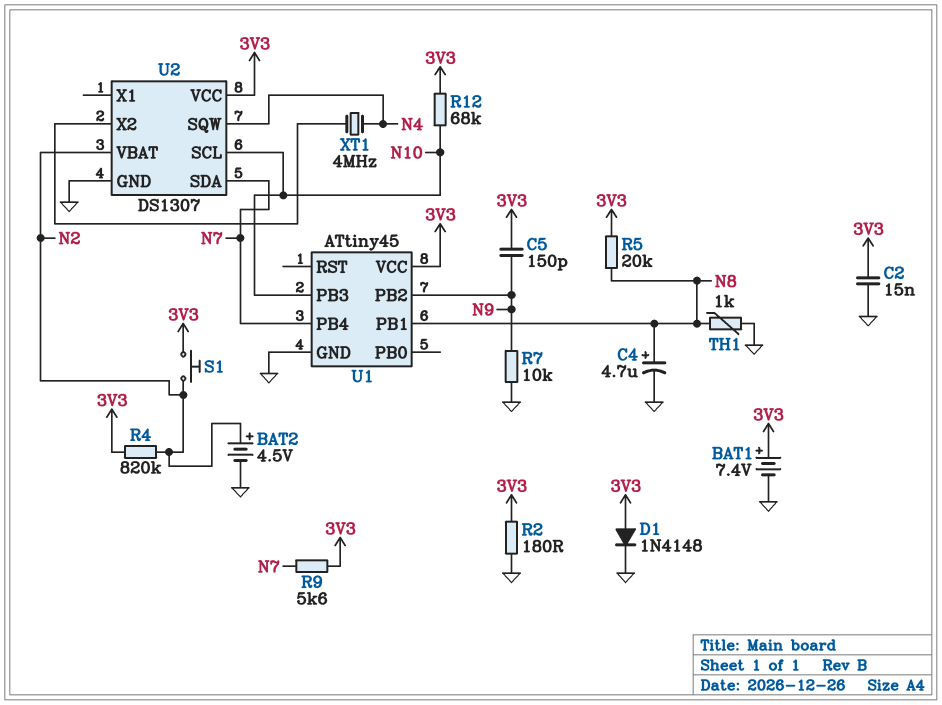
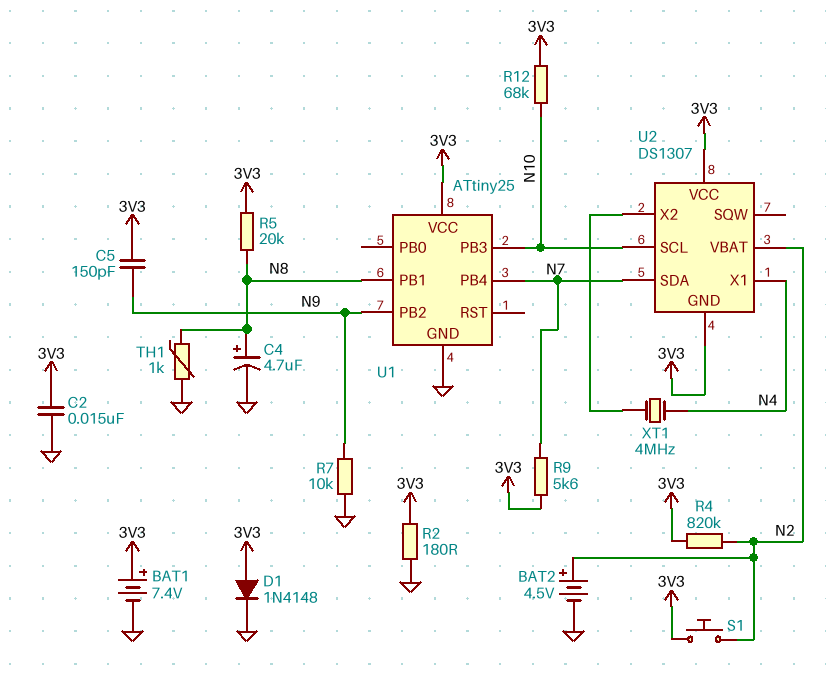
U1: ATtiny45 -> ATtiny25
U2 pin GND: GND -> 3V3
U2 pin SQW: N4 -> none
U2 pin X1: none -> N4

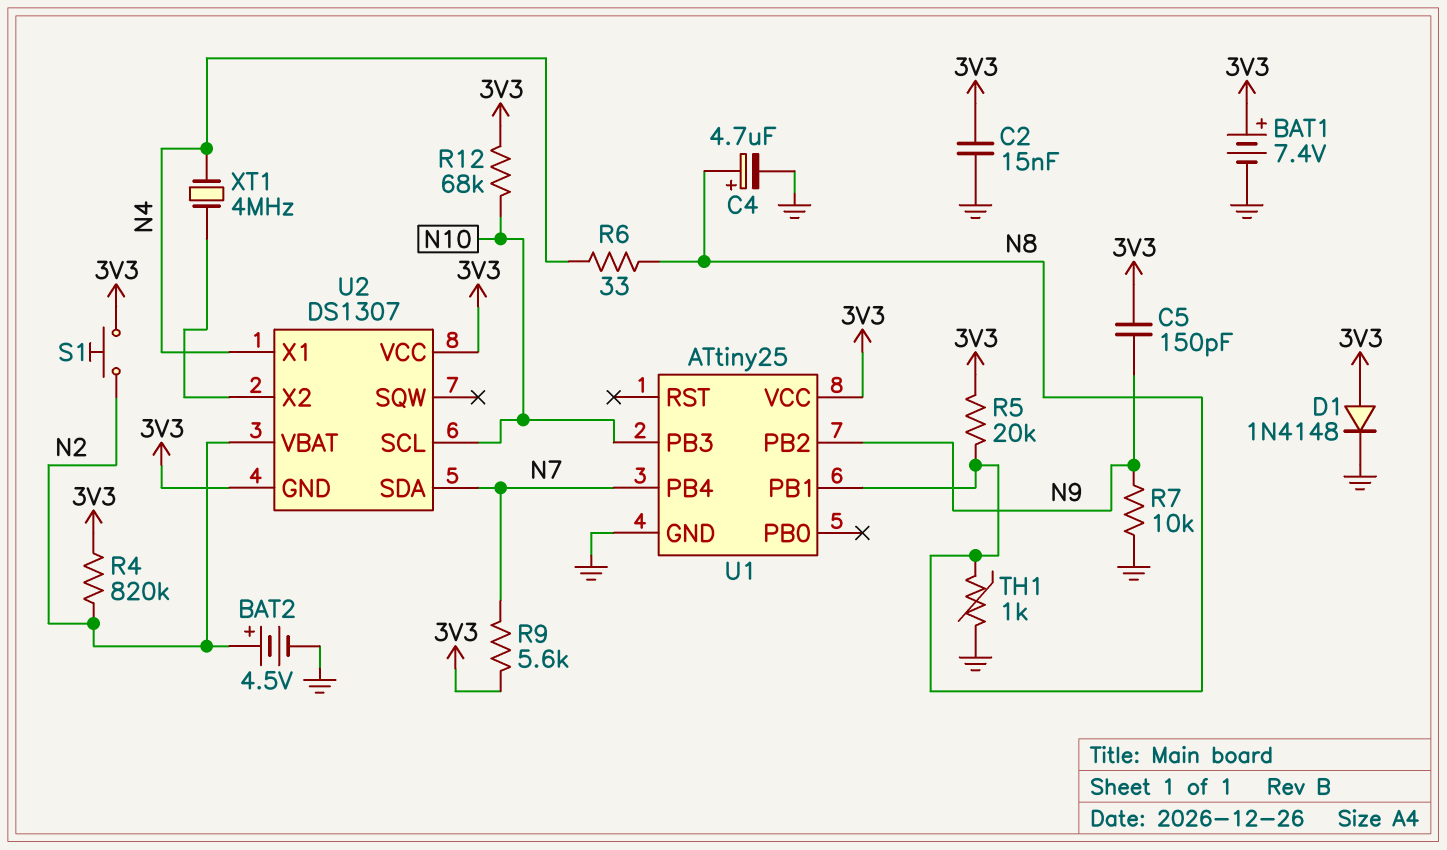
R2: 180 (3V3, GND) -> none
R6: none -> 33 (N4, N8)

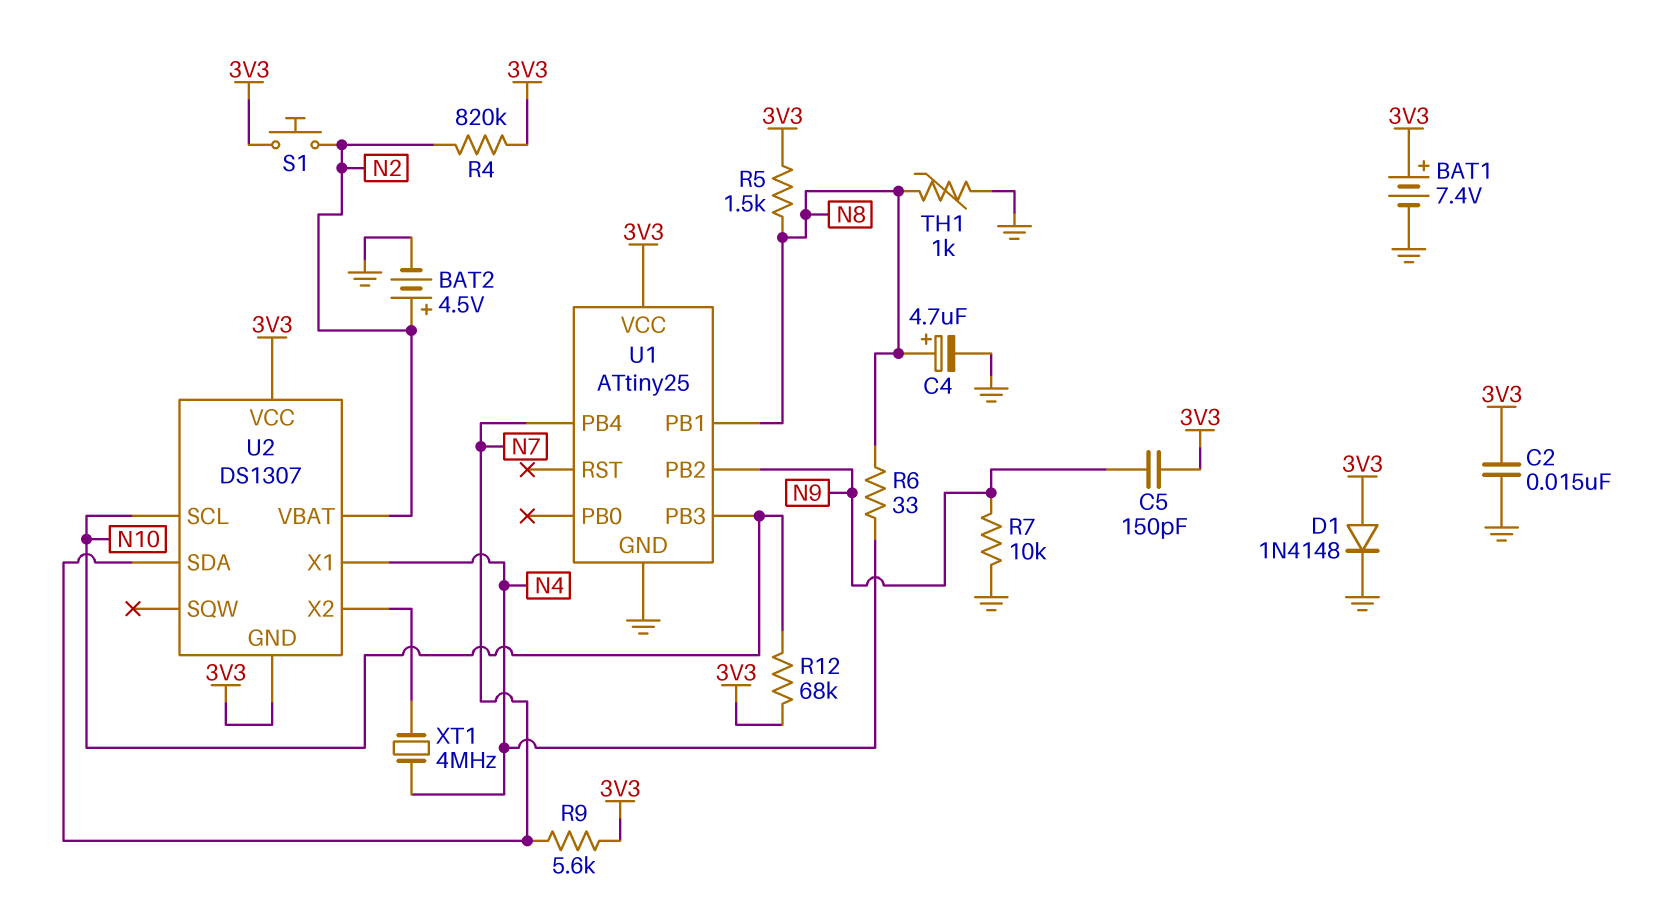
R5: 20k (3V3, N8) -> 1.5k (3V3, N8)

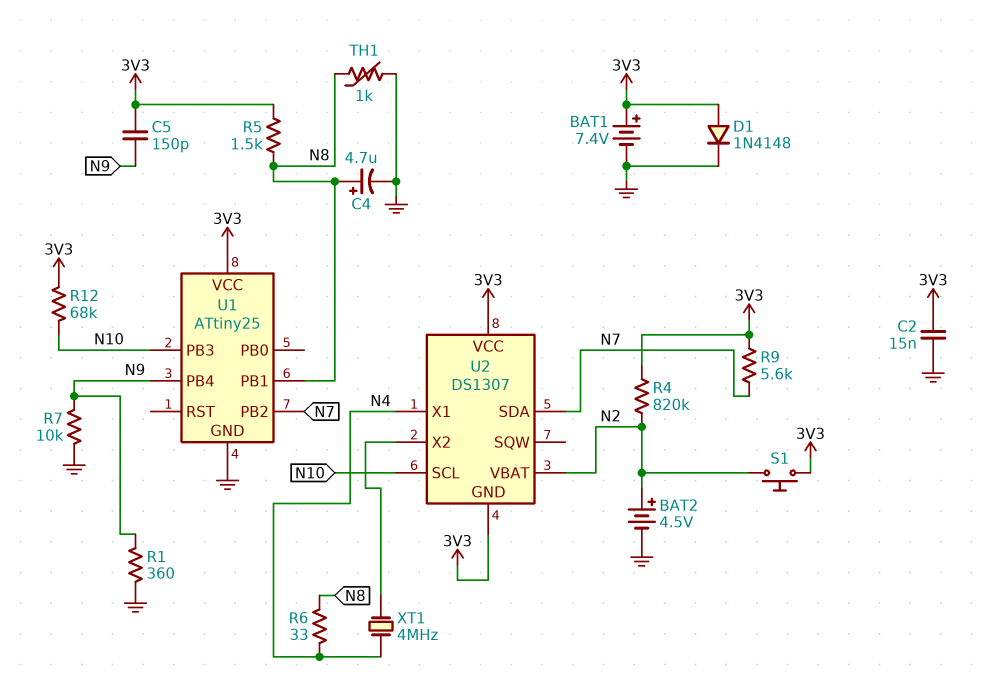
R1: none -> 360 (GND, N9)
U1 pin PB2: N9 -> N7
U1 pin PB4: N7 -> N9

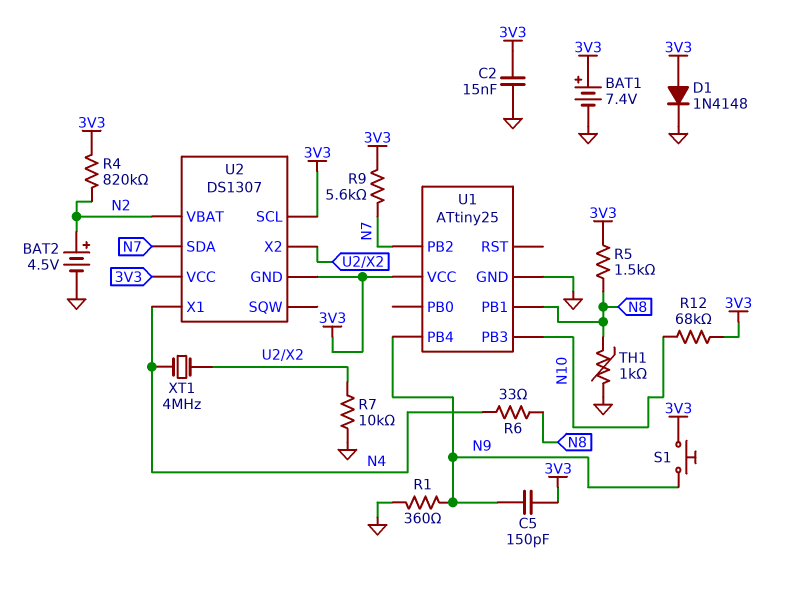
C4: 4.7uF (plus N8, minus GND) -> none
R7: 10k (GND, N9) -> 10k (GND, U2/X2)
S1: button (3V3, N2) -> button (3V3, N9)
U2 pin SCL: N10 -> 3V3

